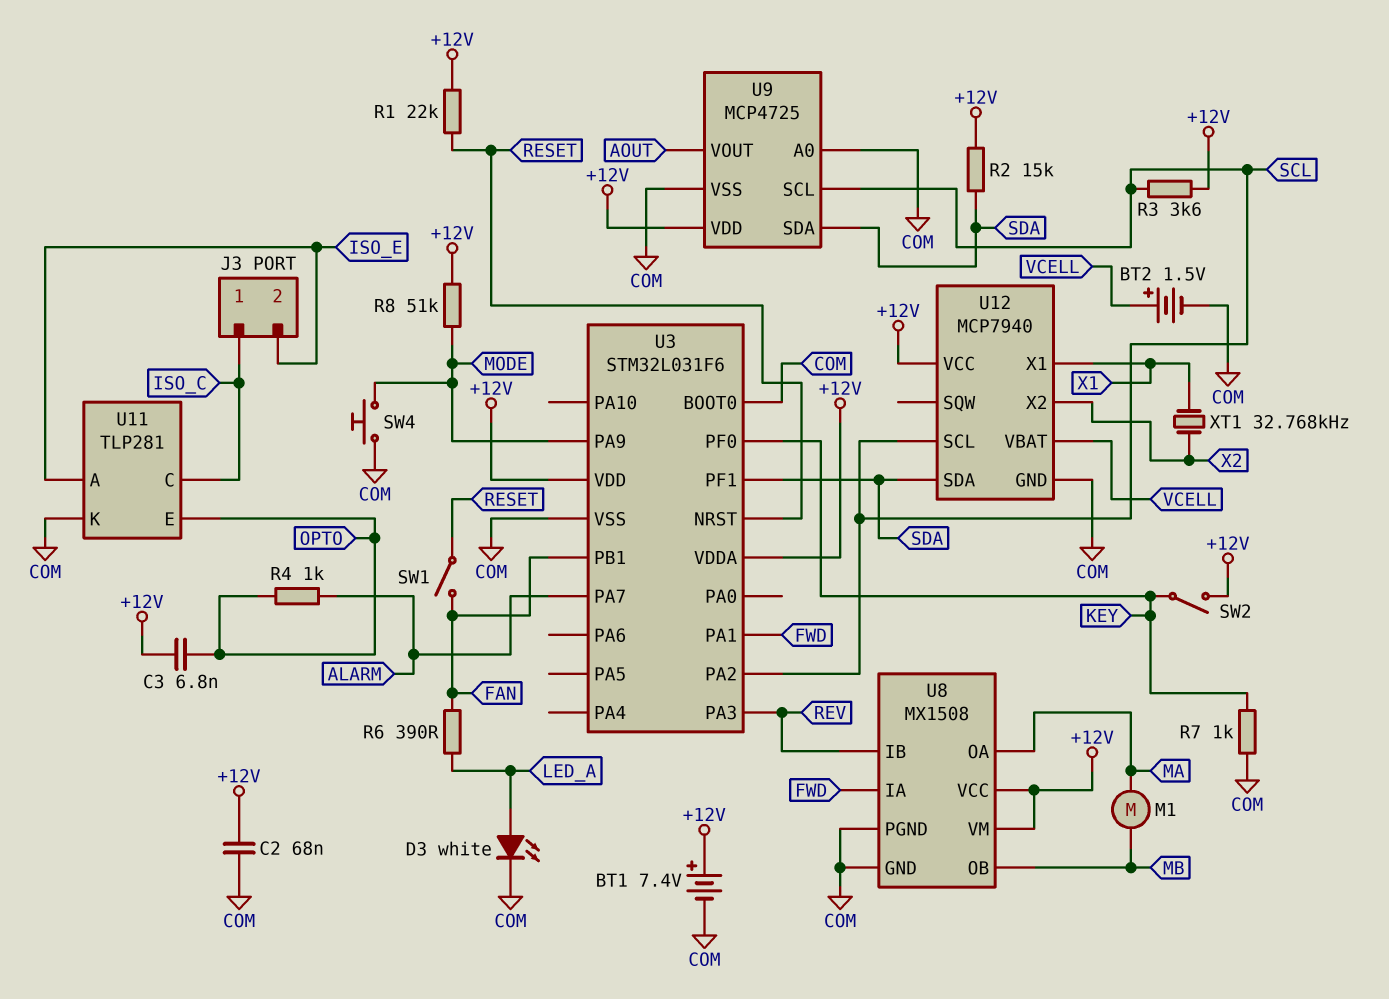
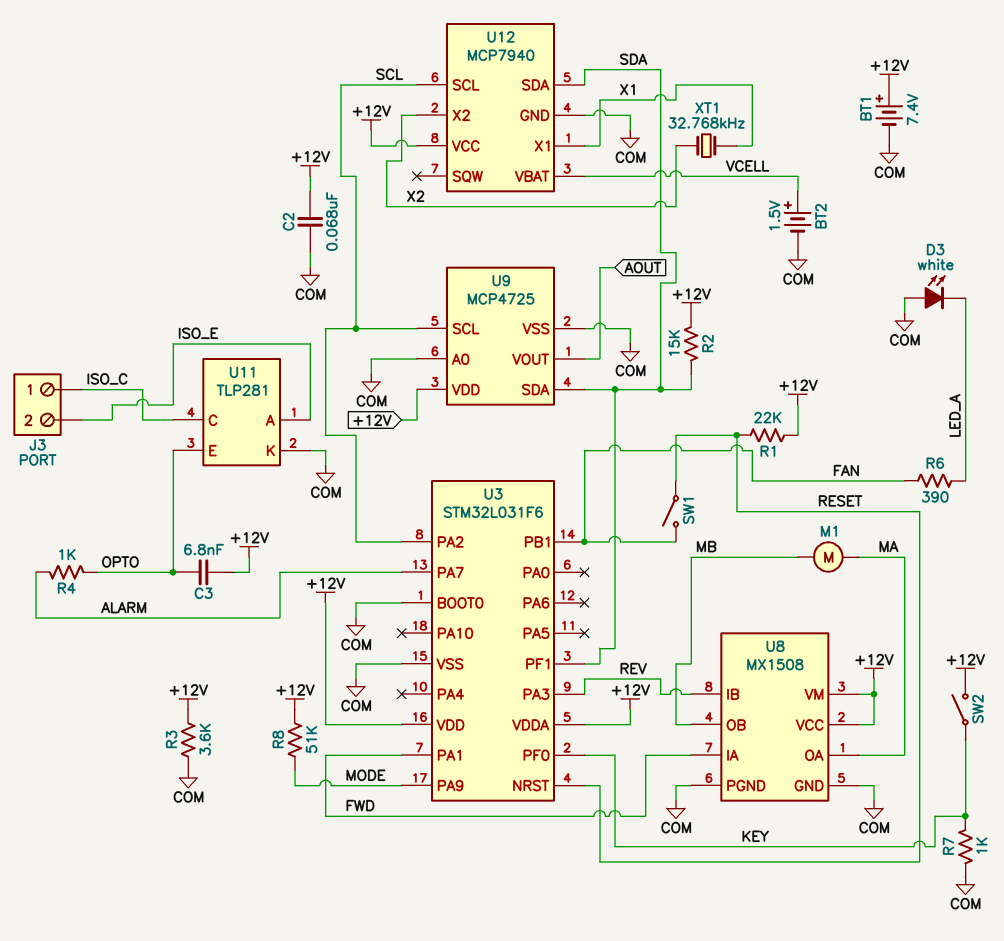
D3: LED white (A LED_A, K COM) -> LED white (A COM, K LED_A)
R3: 3.6k (+12V, SCL) -> 3.6k (+12V, COM)
SW4: button (COM, MODE) -> none

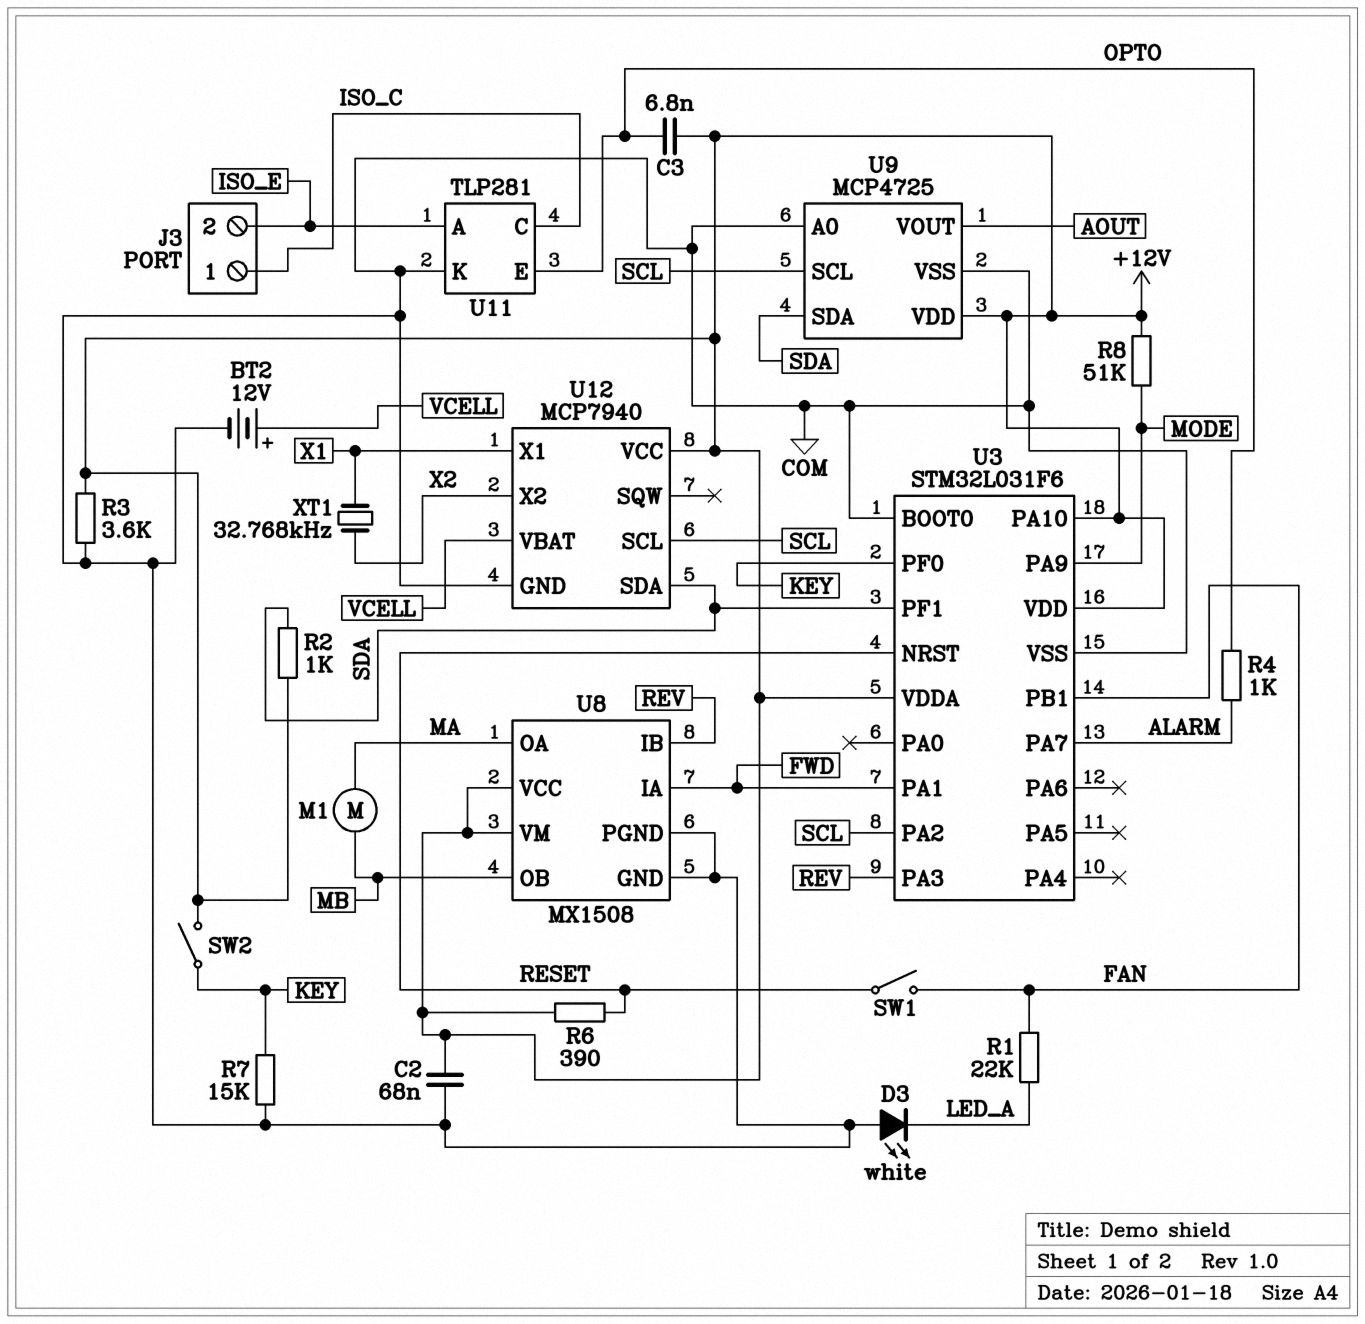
BT1: 7.4V (plus +12V, minus COM) -> none
BT2: 1.5V (plus VCELL, minus COM) -> 12V (plus VCELL, minus COM)
R1: 22k (+12V, RESET) -> 22k (FAN, LED_A)
R2: 15k (+12V, SDA) -> 1k (+12V, SDA)
R6: 390 (FAN, LED_A) -> 390 (+12V, RESET)
R7: 1k (COM, KEY) -> 15k (COM, KEY)
U3 pin PA10: none -> +12V

